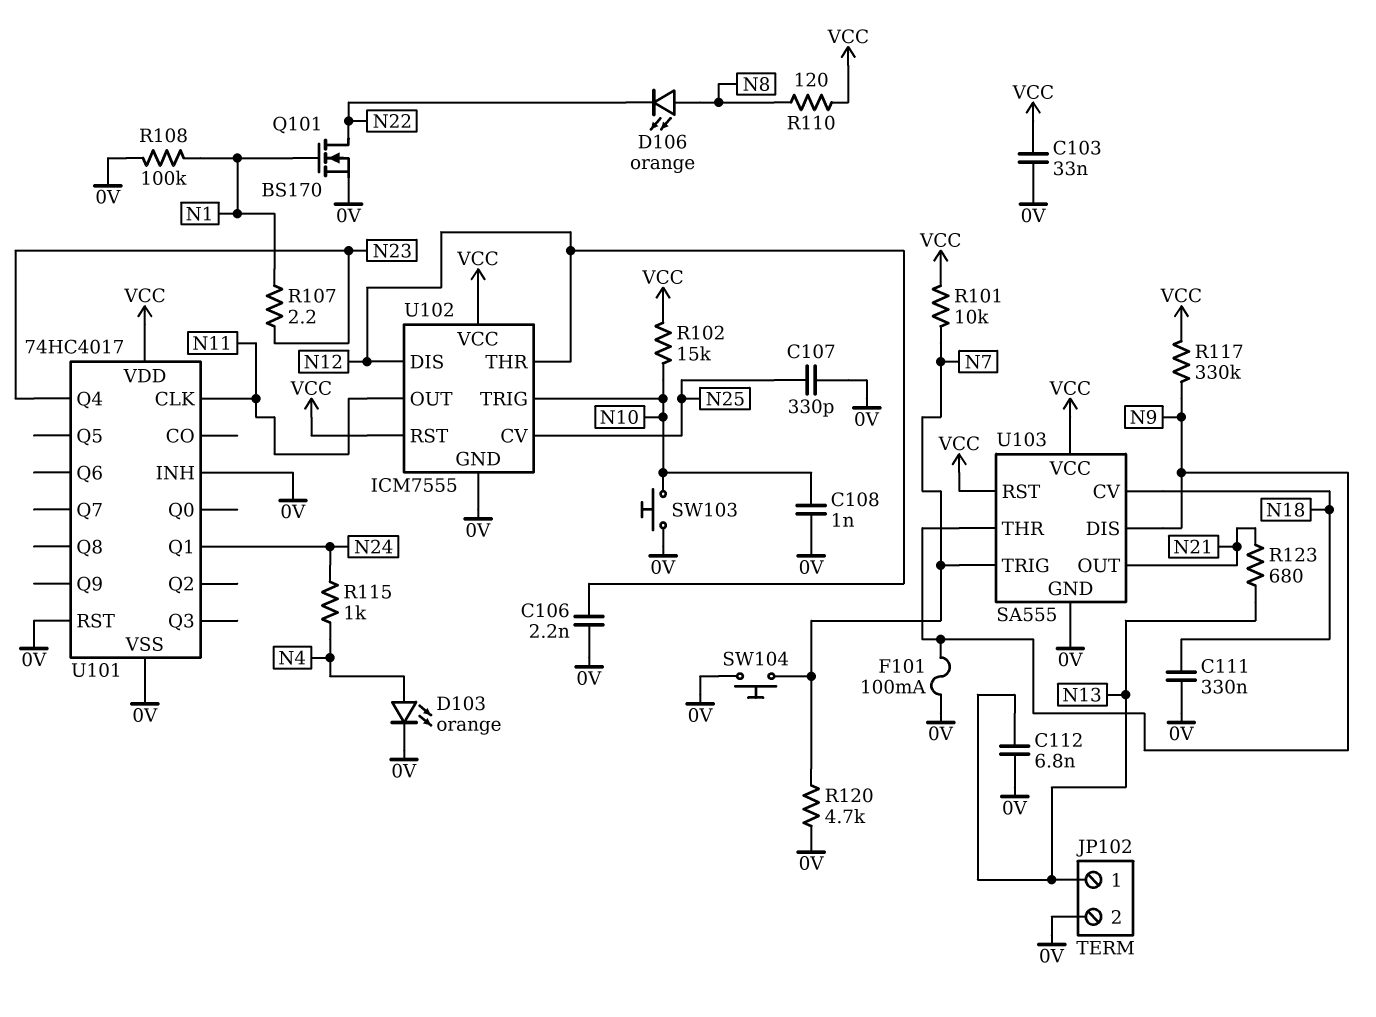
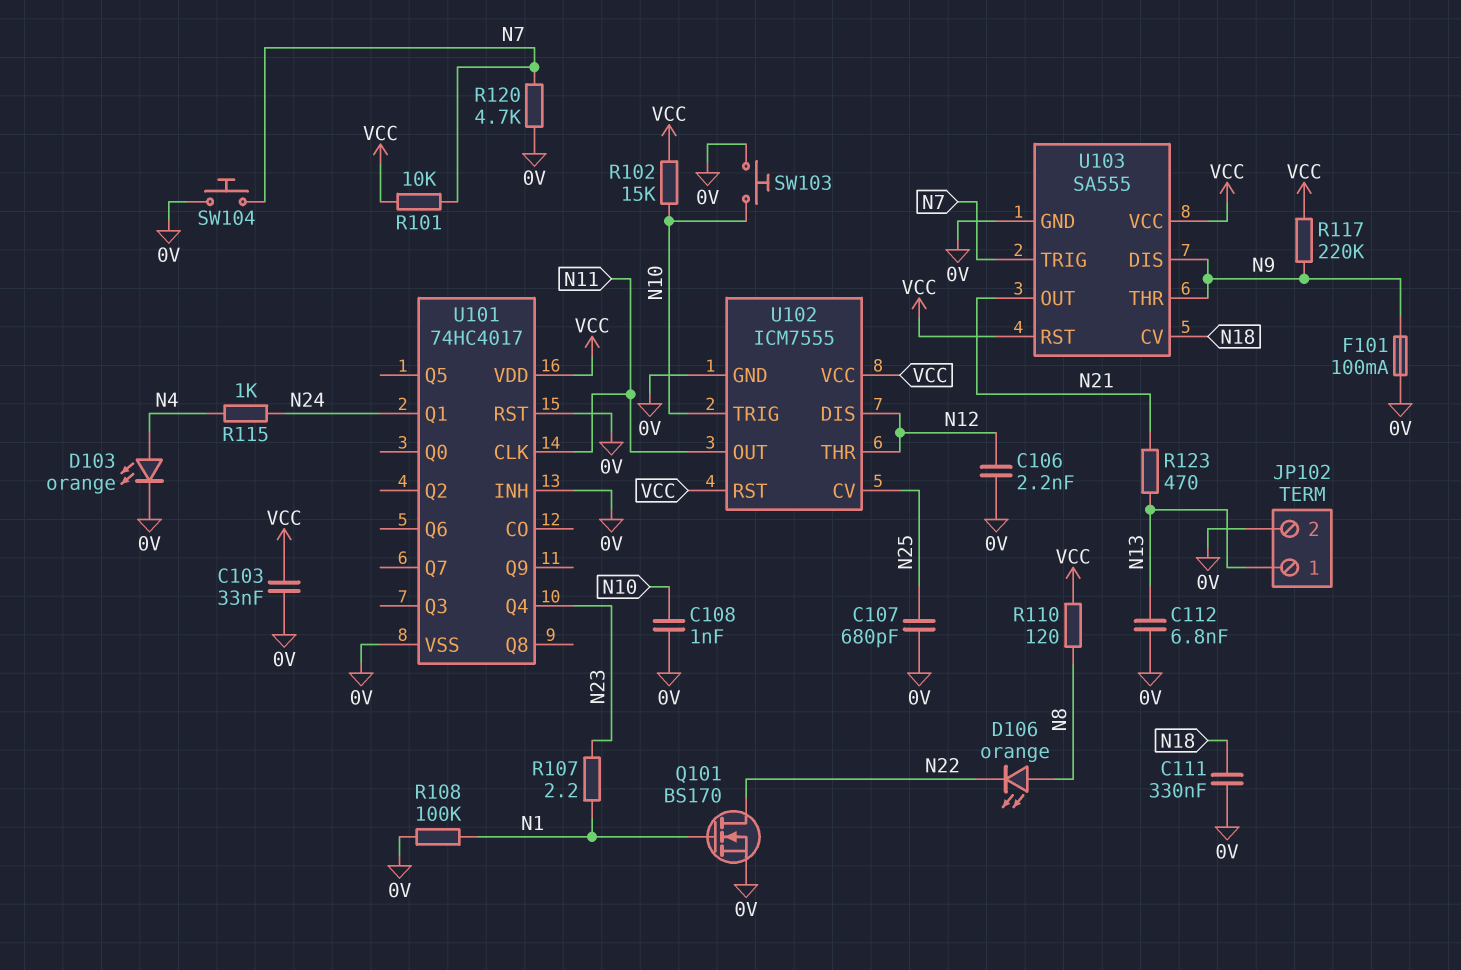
C107: 330pF (0V, N25) -> 680pF (0V, N25)
R117: 330k (N9, VCC) -> 220k (N9, VCC)
R123: 680 (N13, N21) -> 470 (N13, N21)

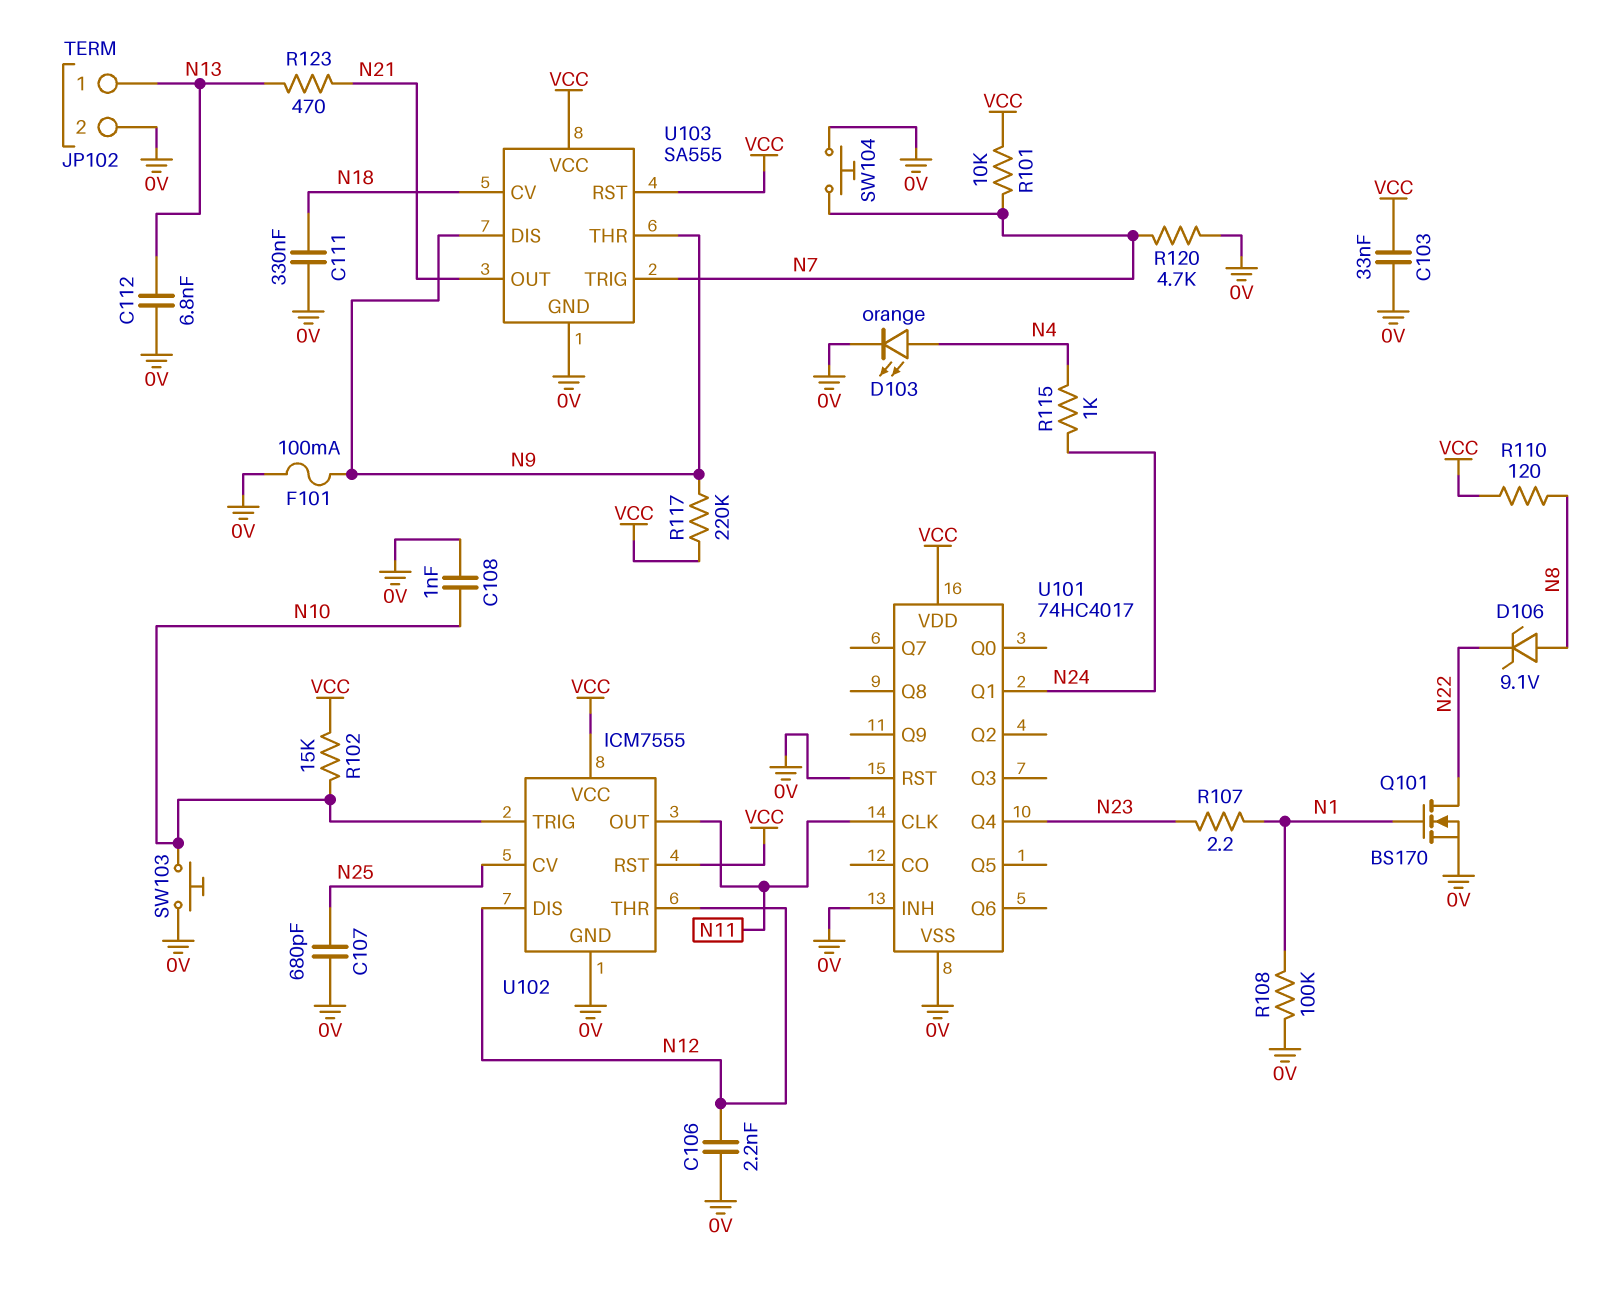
D106: LED orange (A N8, K N22) -> zener 9.1V (A N8, K N22)

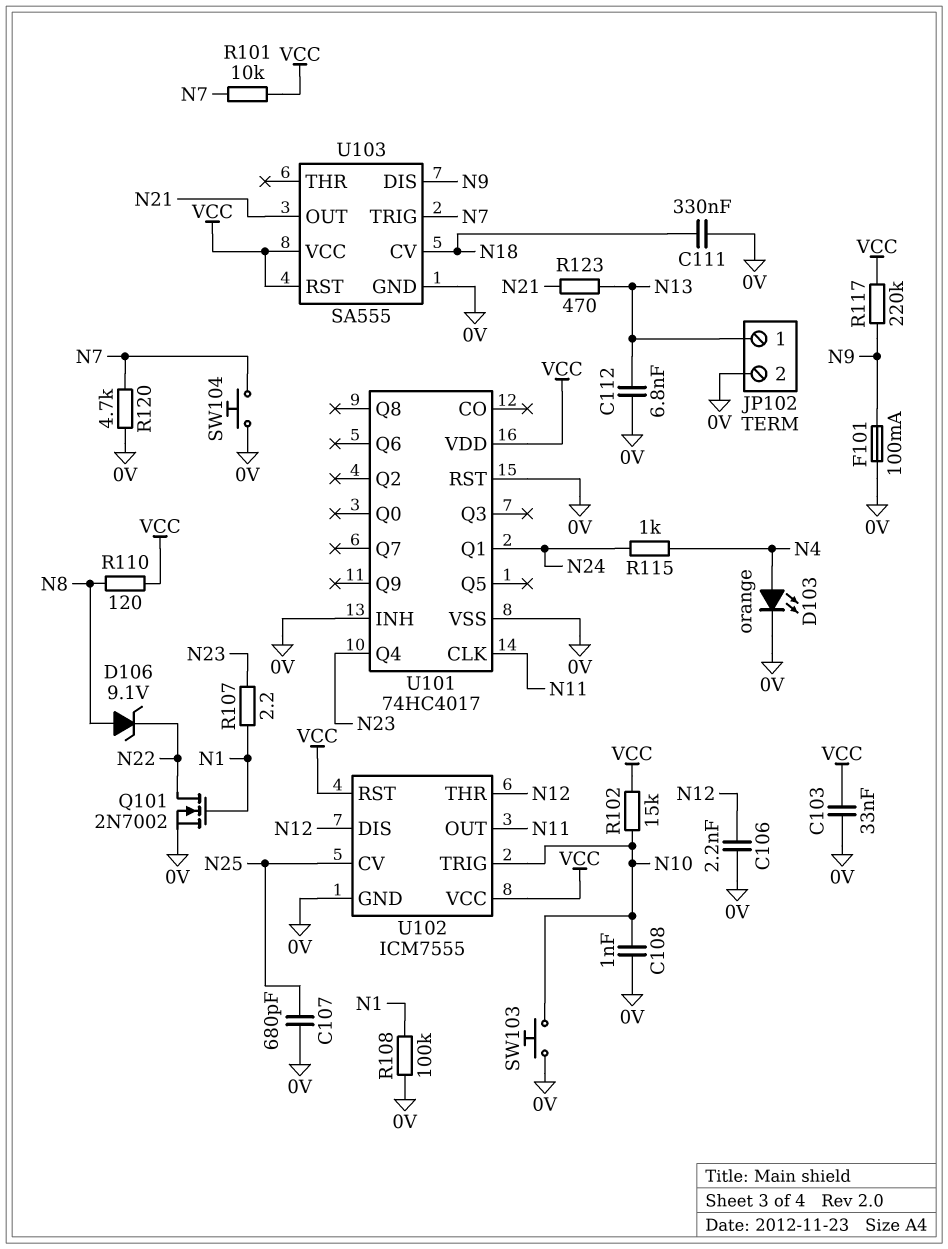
Q101: NMOS BS170 (G N1, D N22, S 0V) -> NMOS 2N7002 (G N1, D N22, S 0V)
U103 pin THR: N9 -> none

